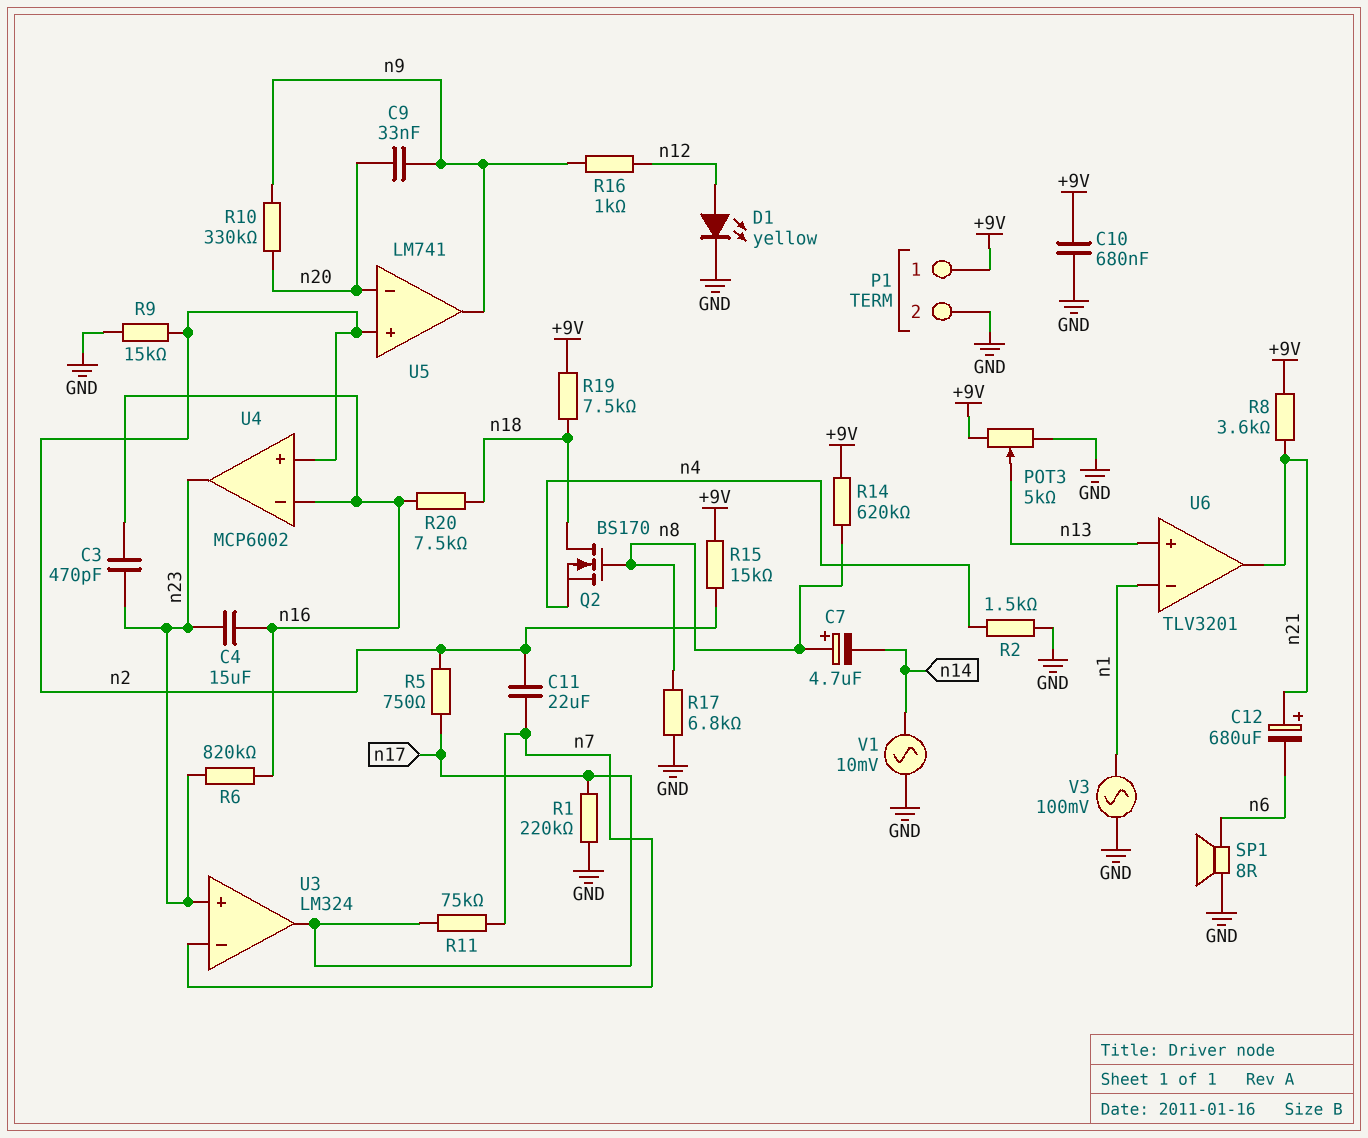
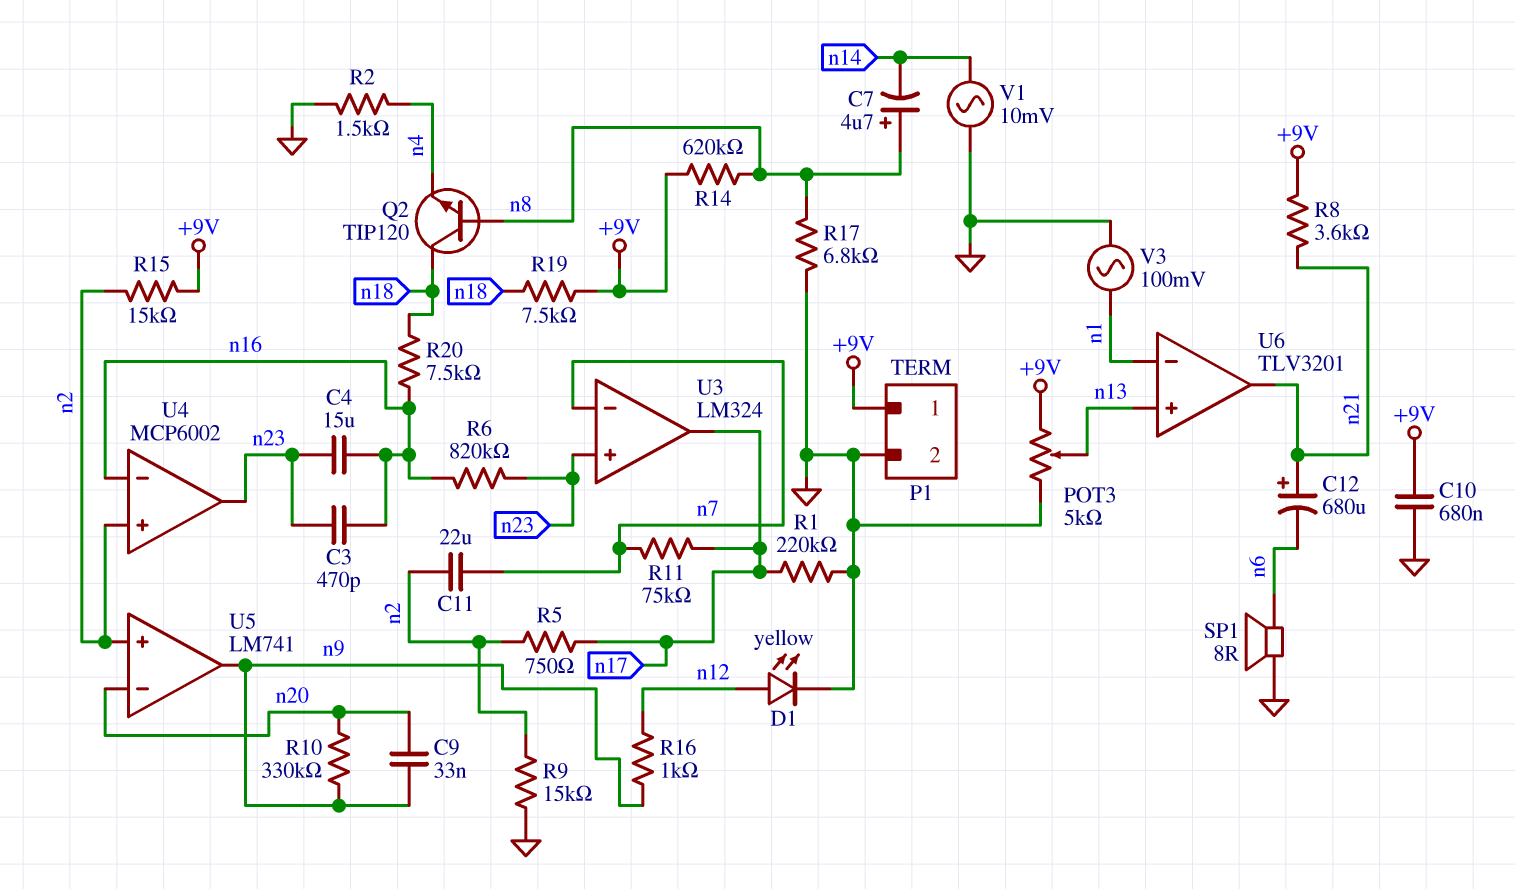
Q2: NMOS BS170 (G n8, D n18, S n4) -> NPN TIP120 (B n8, C n18, E n4)

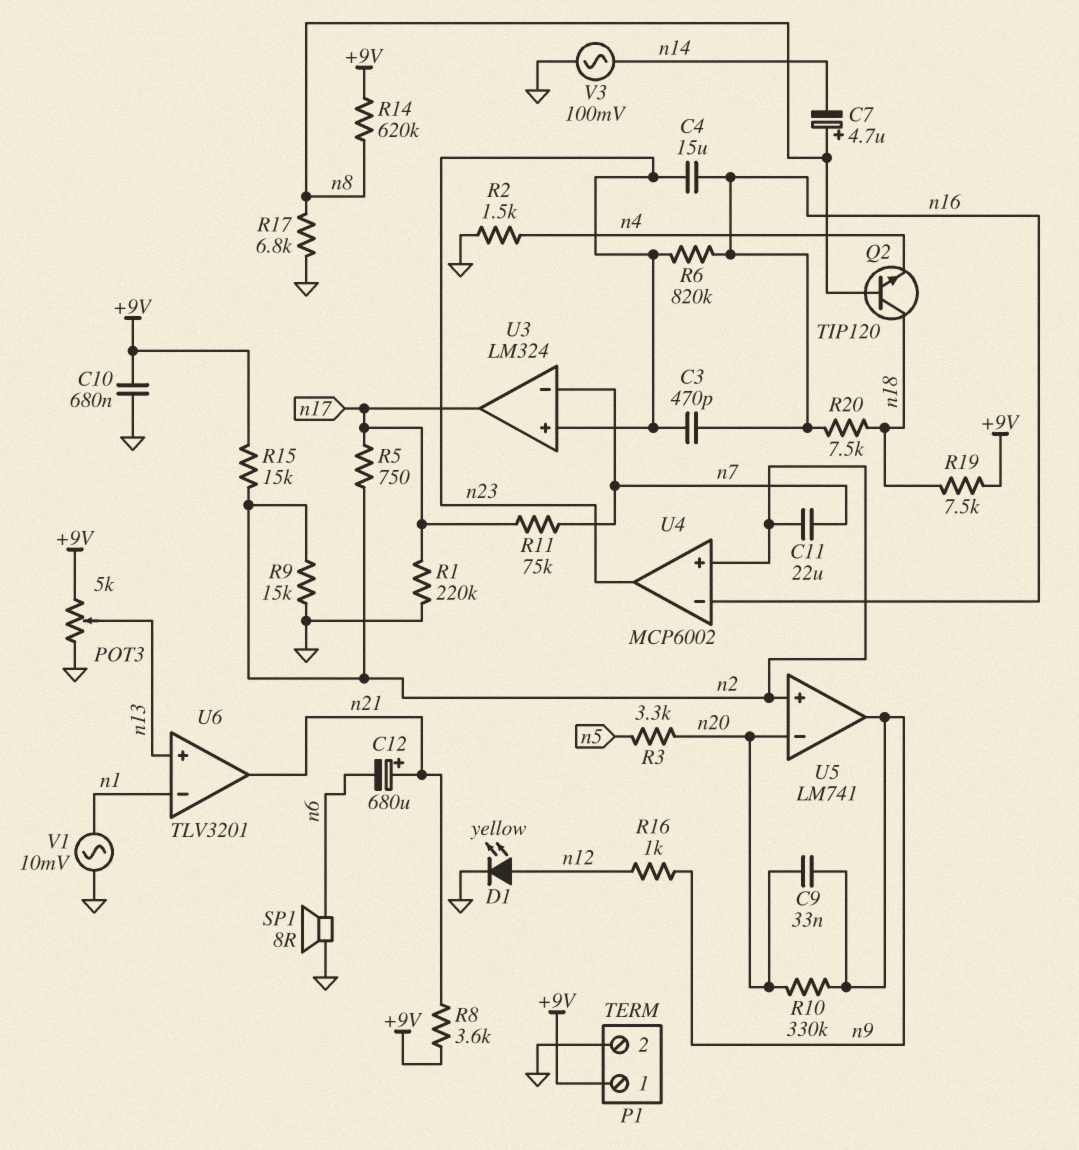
R3: none -> 3.3k (n5, n20)
V1: AC 10mV (GND, n14) -> AC 10mV (GND, n1)
V3: AC 100mV (GND, n1) -> AC 100mV (GND, n14)

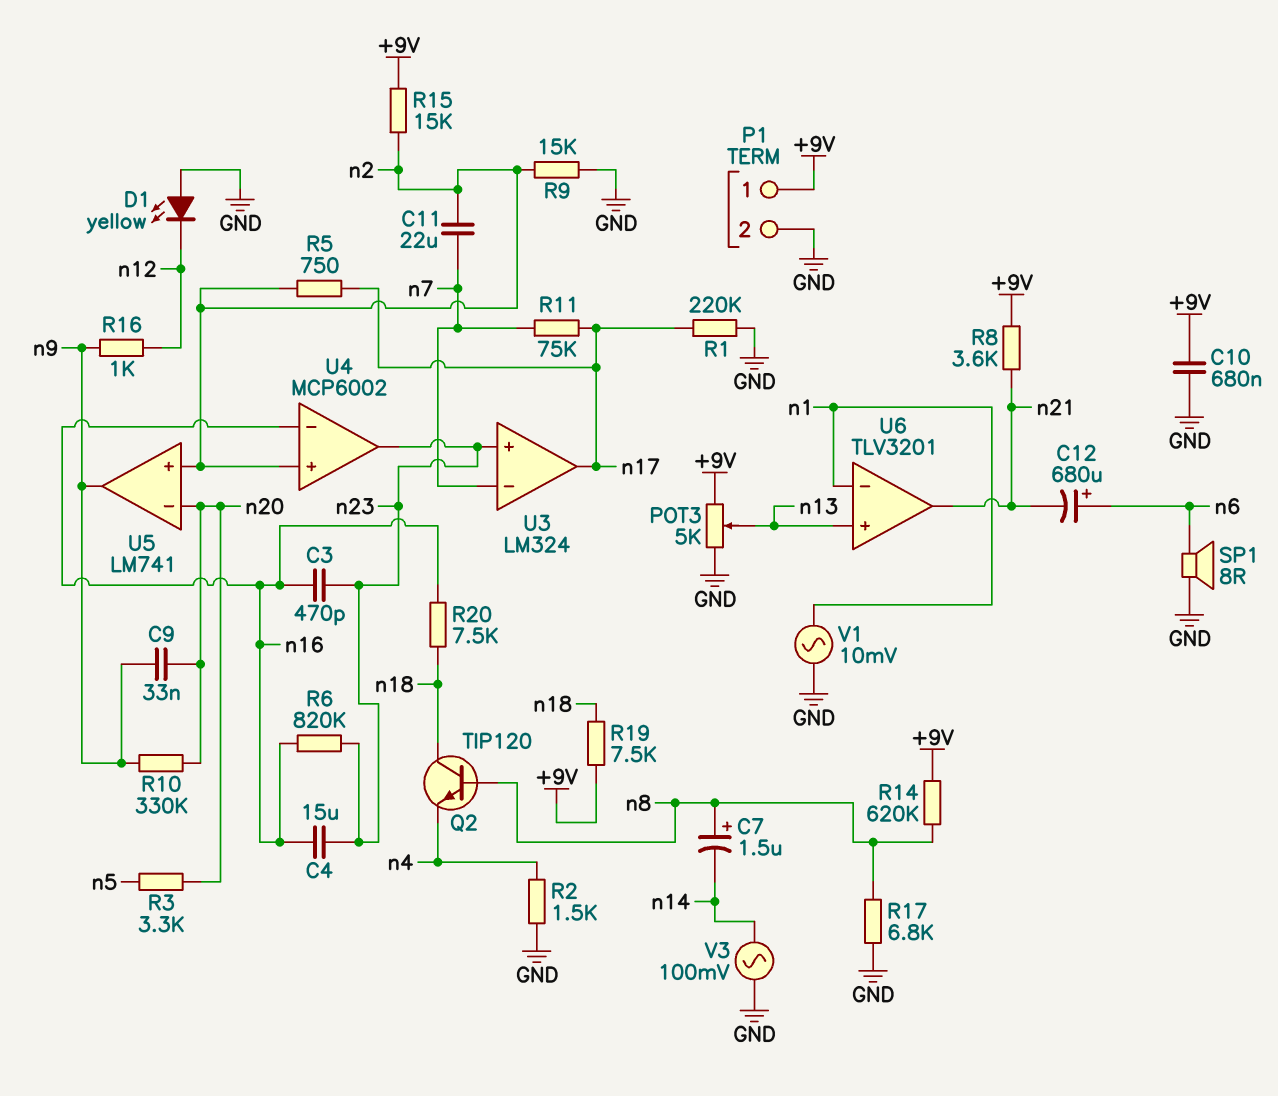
C7: 4.7uF (plus n8, minus n14) -> 1.5uF (plus n8, minus n14)
C12: 680uF (plus n21, minus n6) -> 680uF (plus n6, minus n21)
D1: LED yellow (A n12, K GND) -> LED yellow (A GND, K n12)

